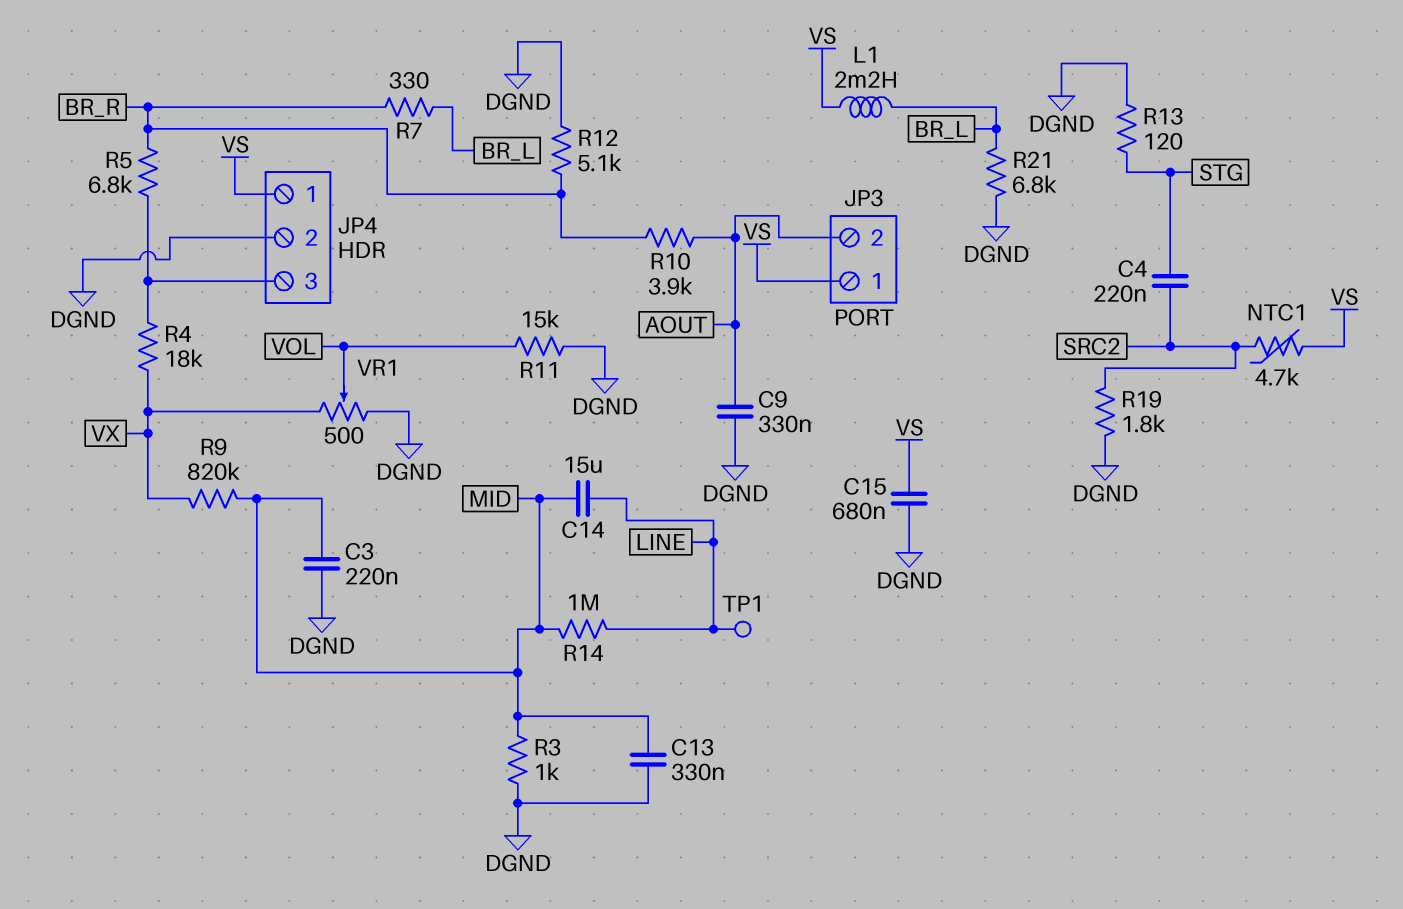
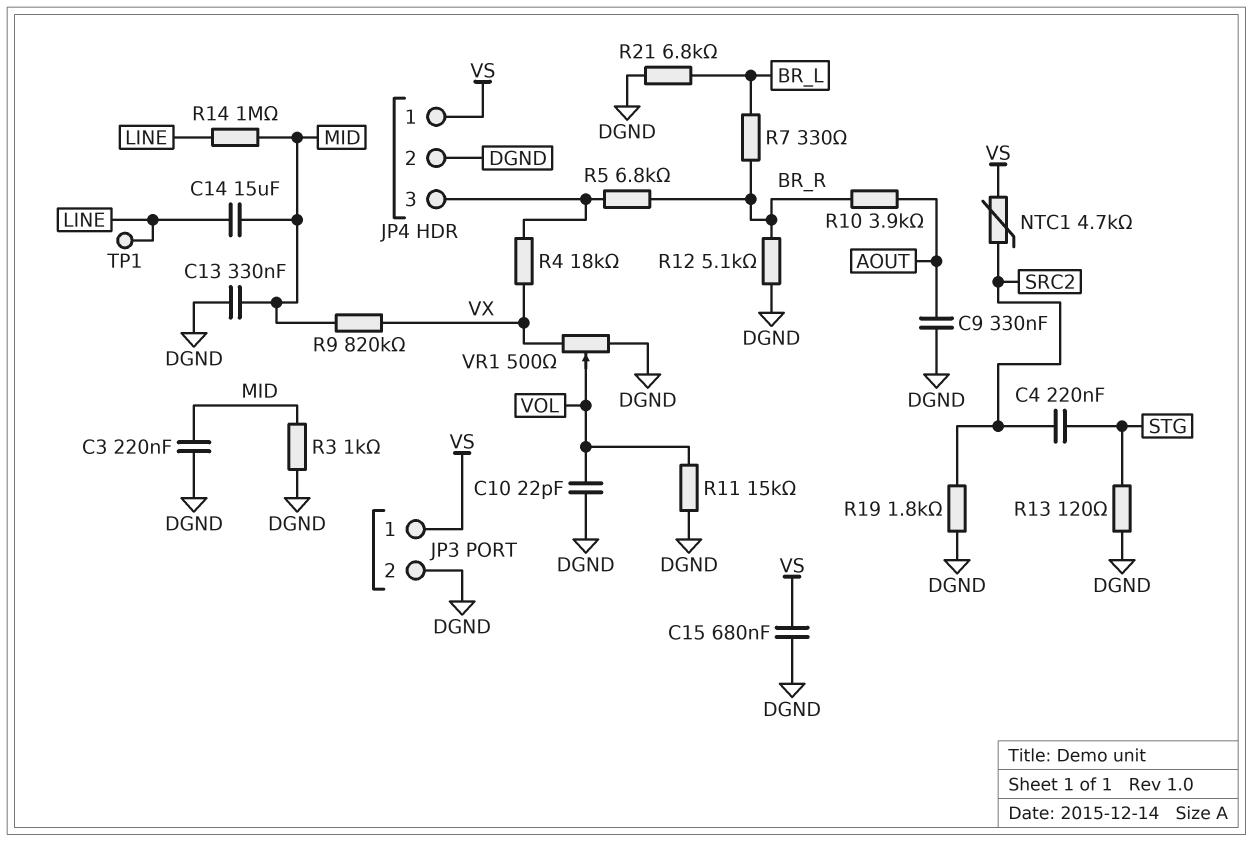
C10: none -> 22pF (DGND, VOL)
JP3 pin 2: AOUT -> DGND
L1: 2.2mH (BR_L, VS) -> none

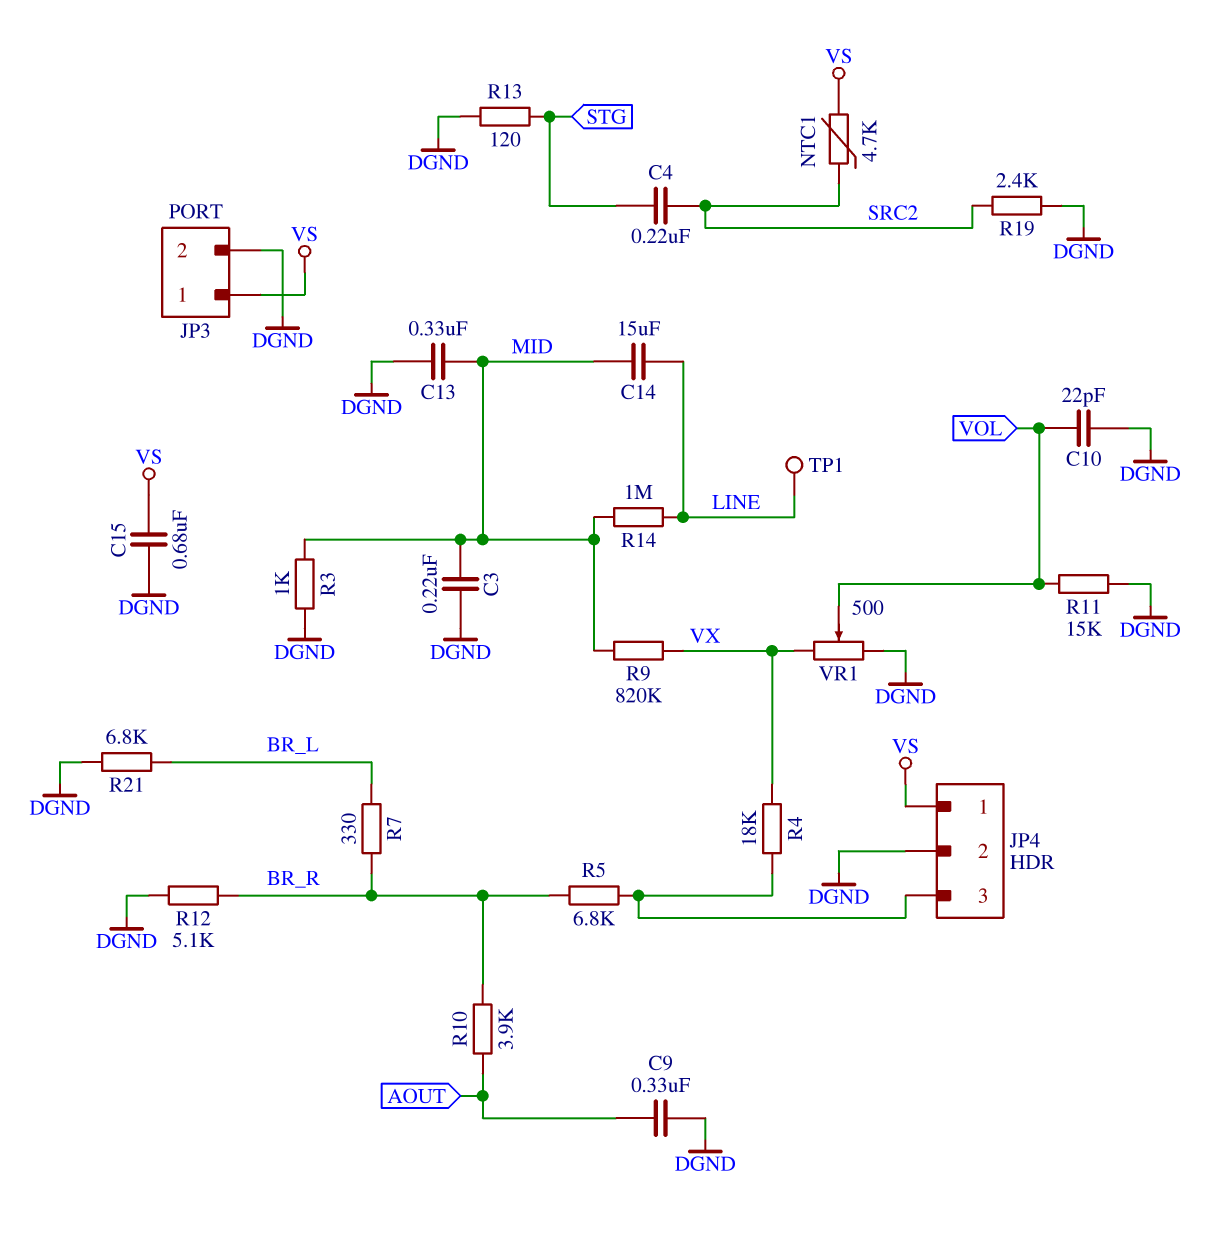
R19: 1.8k (DGND, SRC2) -> 2.4k (DGND, SRC2)

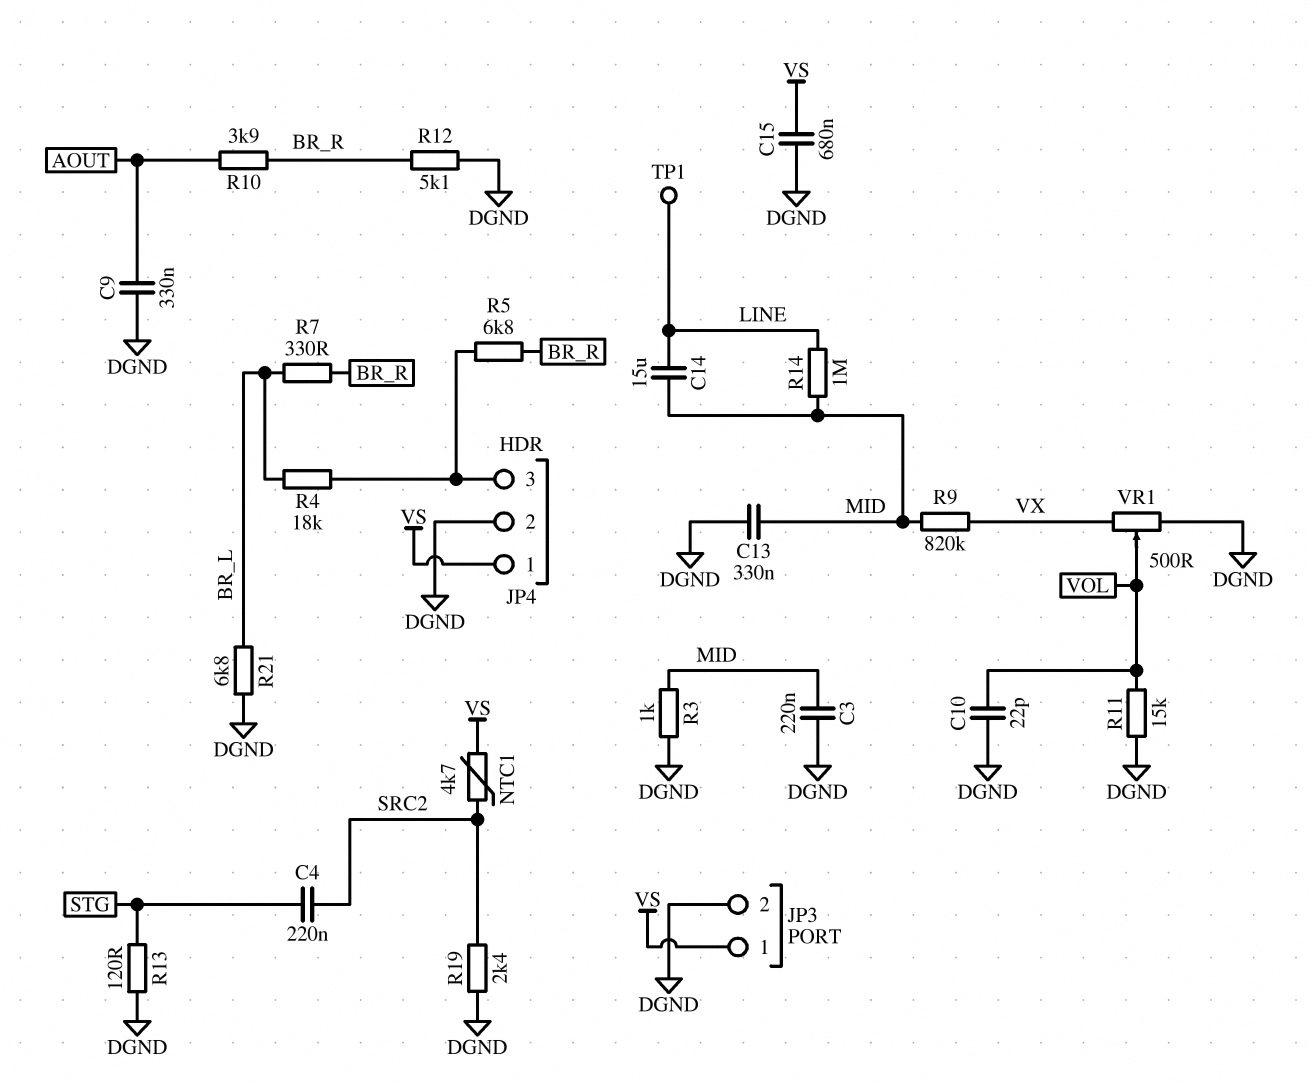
R4: 18k (JP4/3, VX) -> 18k (BR_L, JP4/3)

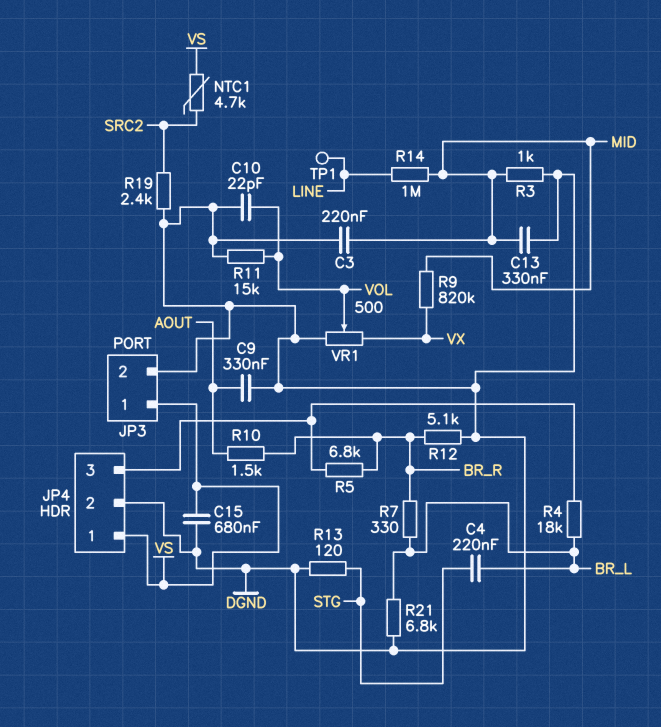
C4: 220nF (SRC2, STG) -> 220nF (BR_L, STG)
C14: 15uF (LINE, MID) -> none
R10: 3.9k (AOUT, BR_R) -> 1.5k (AOUT, BR_R)

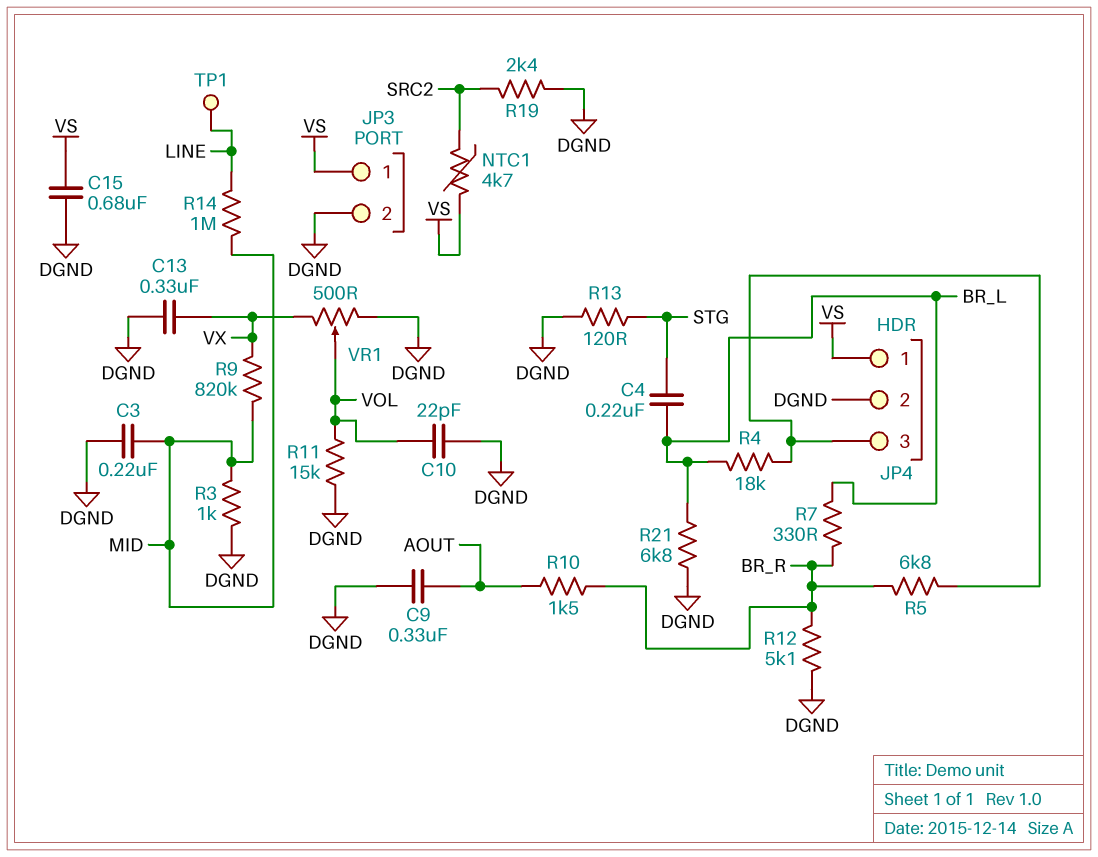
C13: 330nF (DGND, MID) -> 330nF (DGND, VX)

